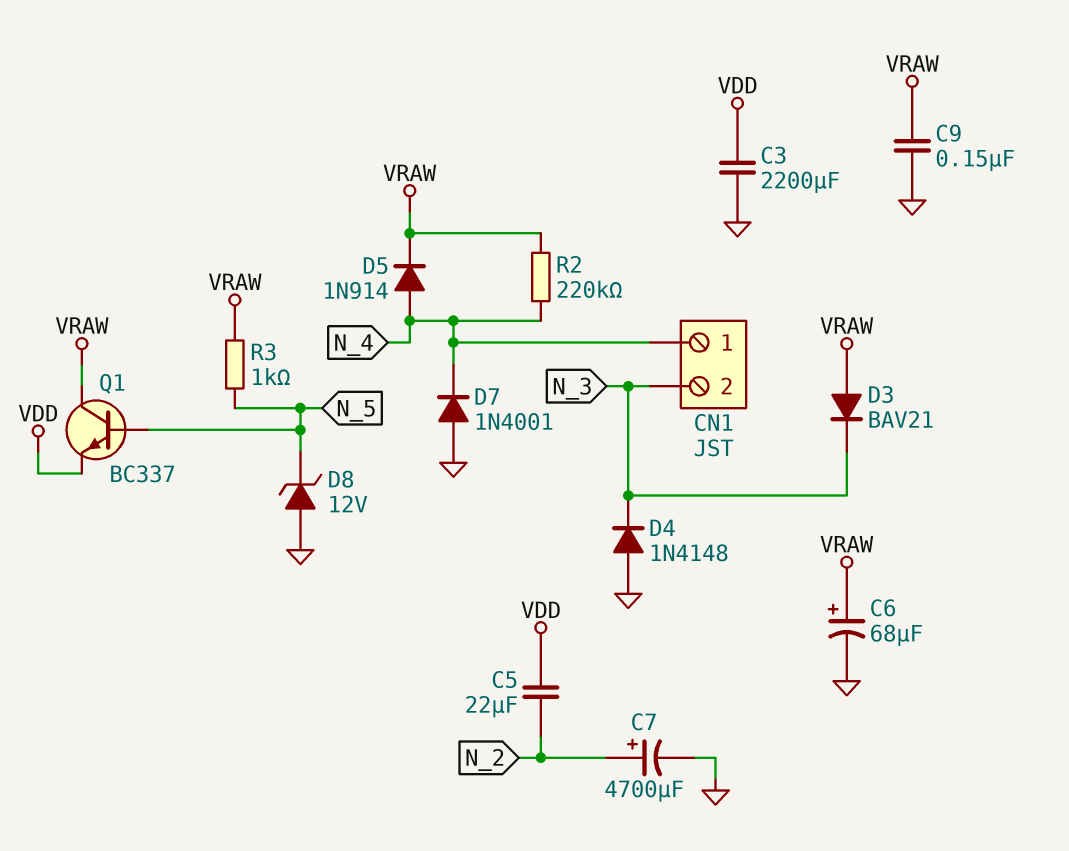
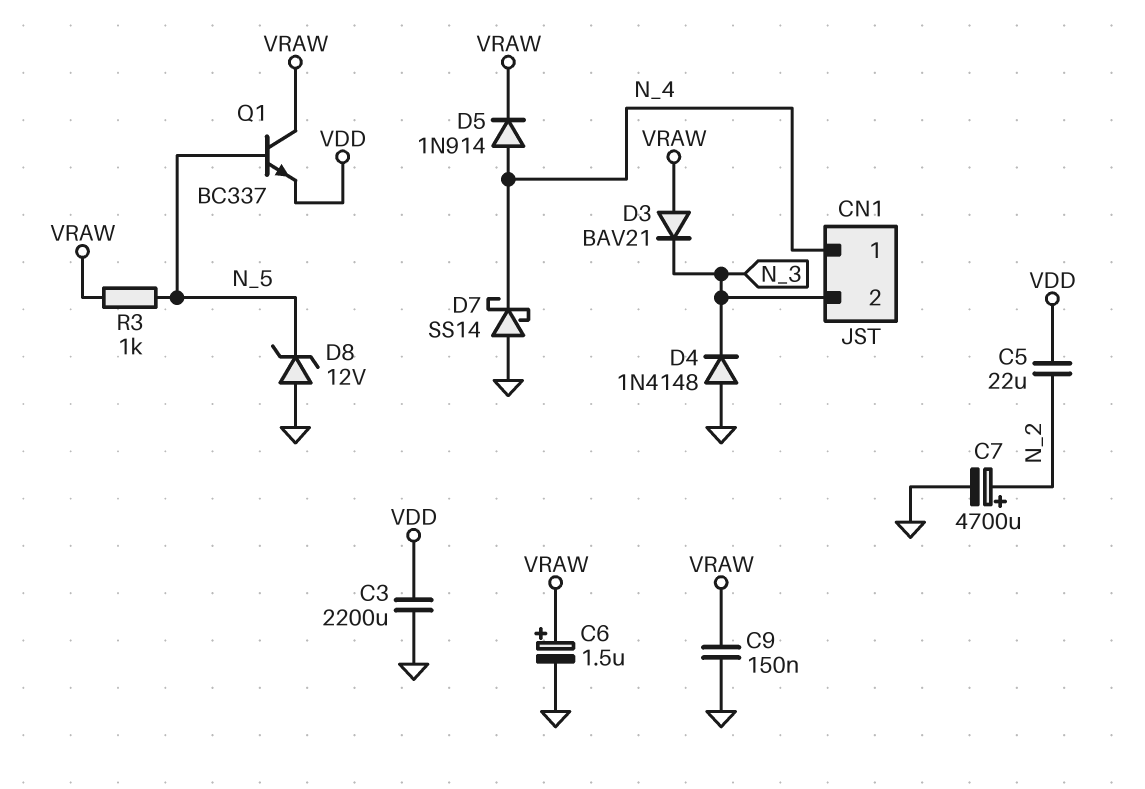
C6: 68uF (plus VRAW, minus GND) -> 1.5uF (plus VRAW, minus GND)
D7: diode 1N4001 (A GND, K N_4) -> schottky SS14 (A GND, K N_4)
R2: 220k (N_4, VRAW) -> none

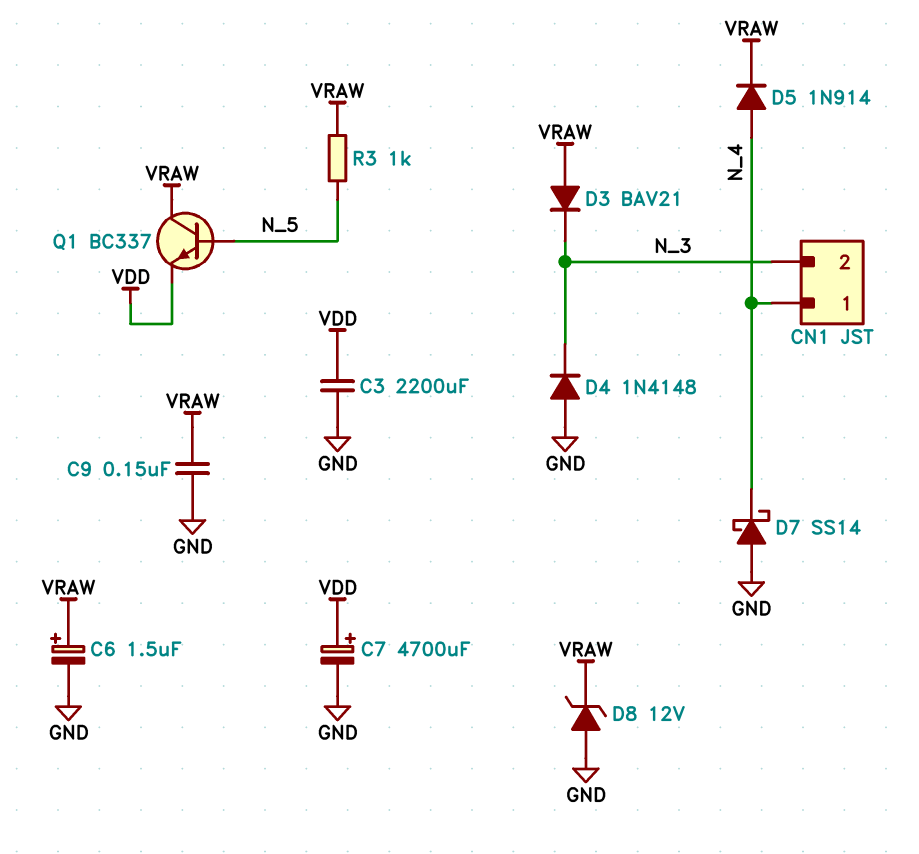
C5: 22uF (N_2, VDD) -> none
C7: 4700uF (plus N_2, minus GND) -> 4700uF (plus VDD, minus GND)
D8: zener 12V (A GND, K N_5) -> zener 12V (A GND, K VRAW)

